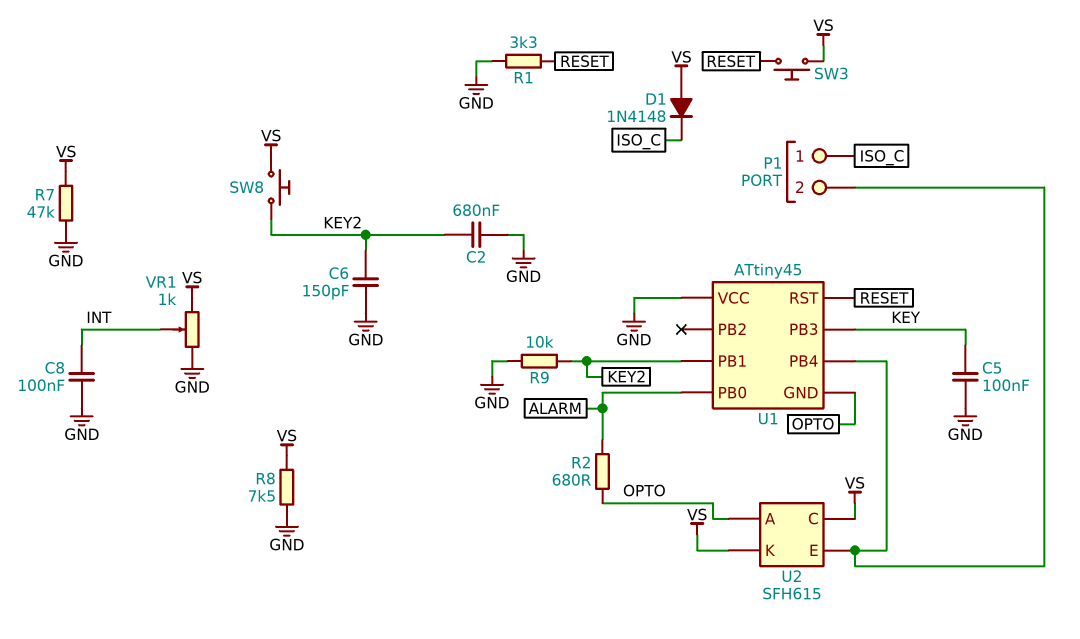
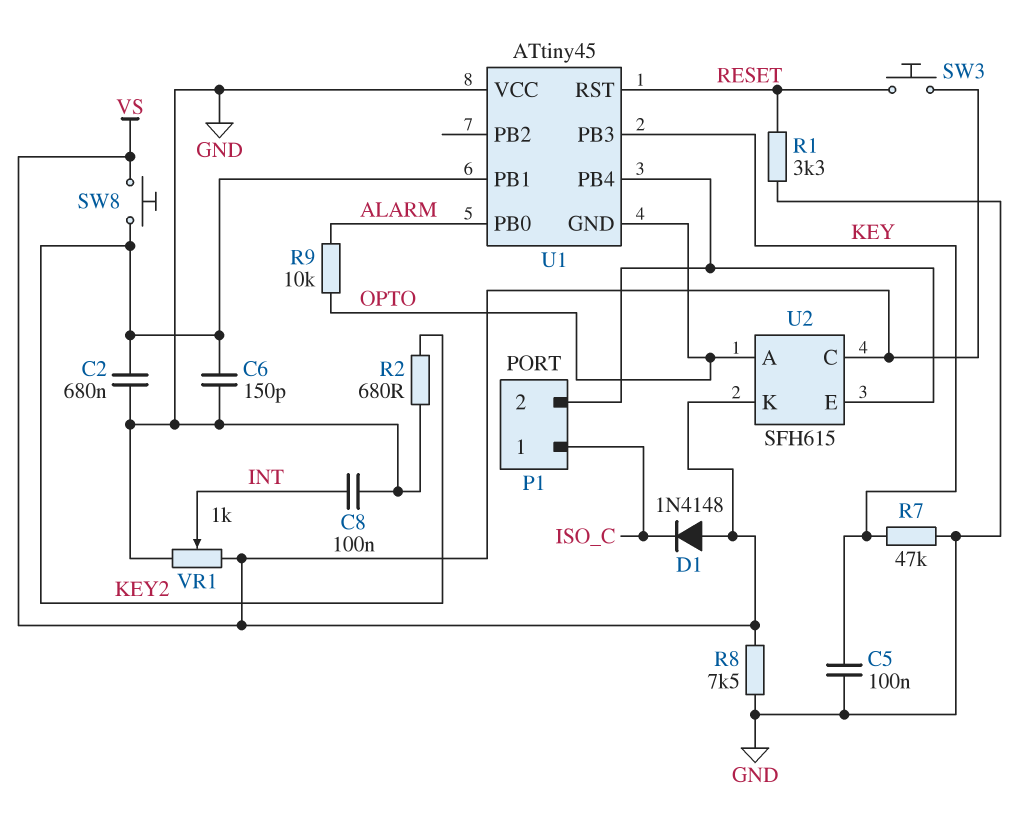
R2: 680 (ALARM, OPTO) -> 680 (GND, KEY2)
R7: 47k (GND, VS) -> 47k (GND, KEY)
R9: 10k (GND, KEY2) -> 10k (ALARM, OPTO)

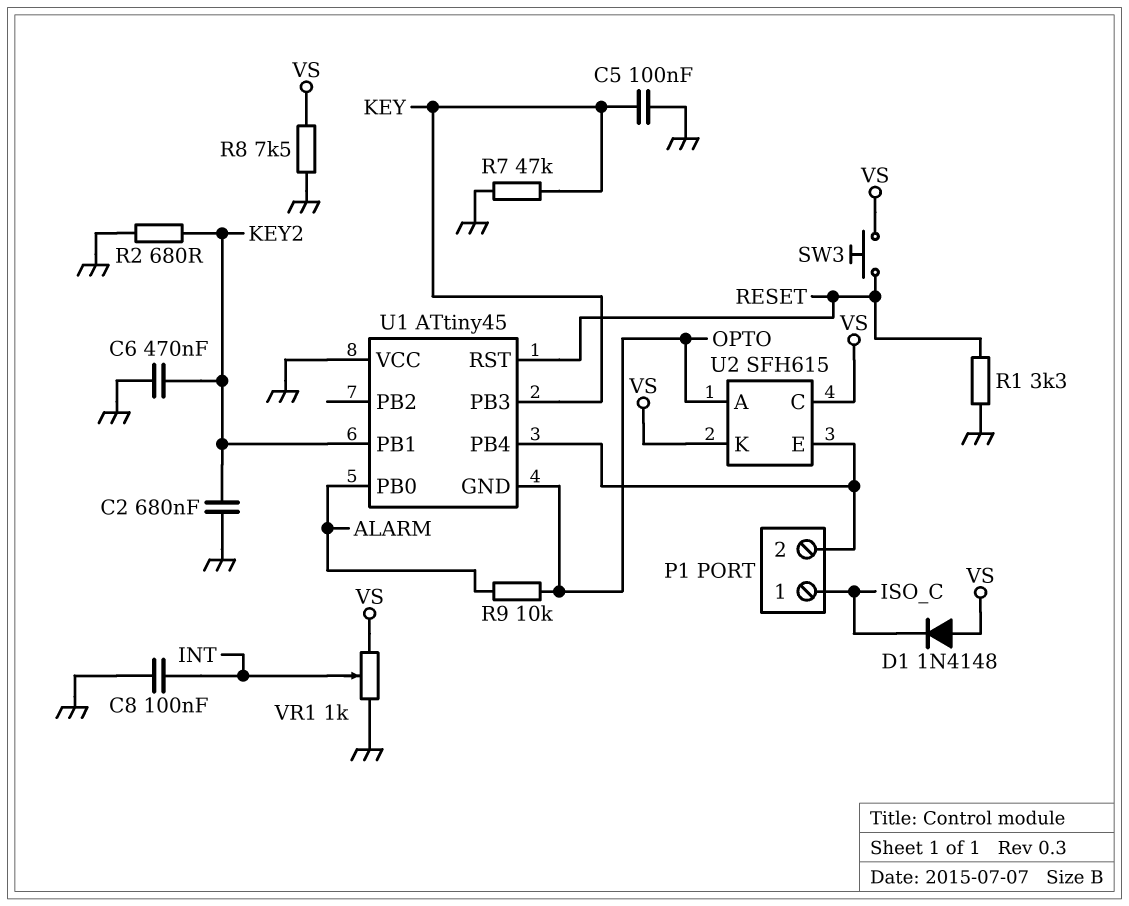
C6: 150pF (GND, KEY2) -> 470nF (GND, KEY2)
SW8: button (KEY2, VS) -> none

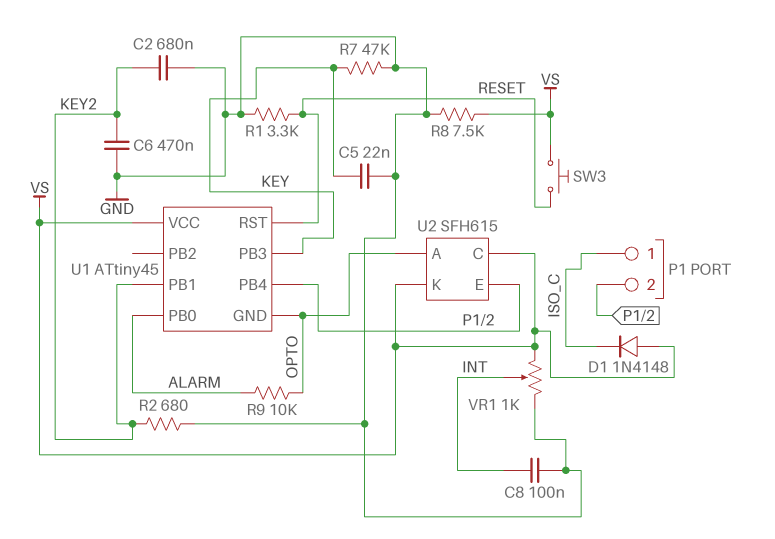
C5: 100nF (GND, KEY) -> 22nF (GND, KEY)
U1 pin VCC: GND -> VS

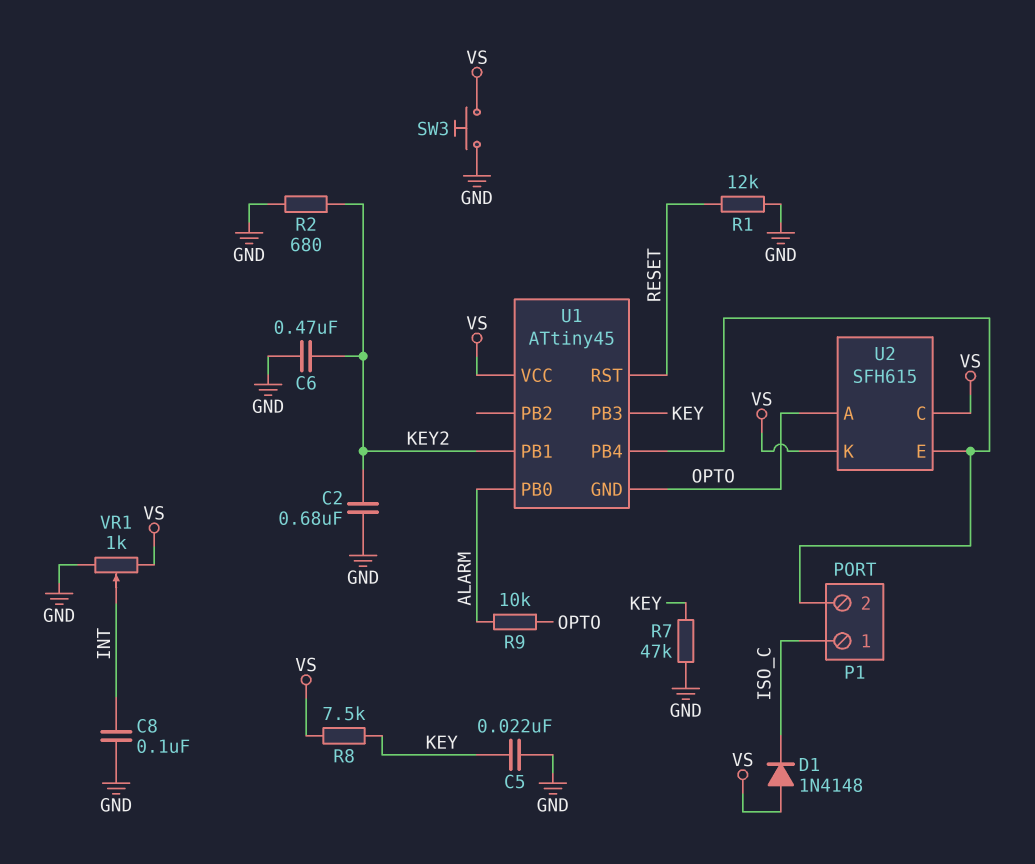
R1: 3.3k (GND, RESET) -> 12k (GND, RESET)
R8: 7.5k (GND, VS) -> 7.5k (KEY, VS)
SW3: button (RESET, VS) -> button (GND, VS)

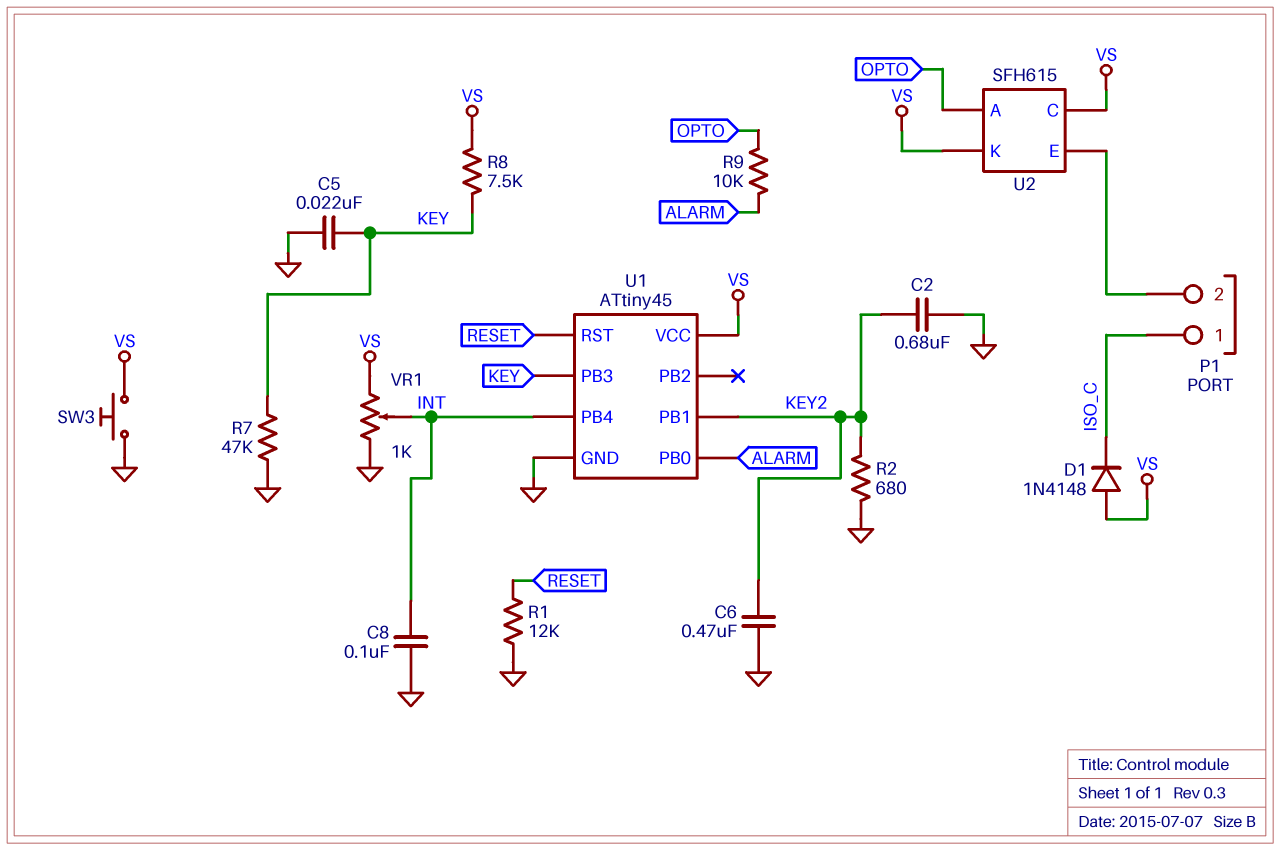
U1 pin GND: OPTO -> GND
U1 pin PB4: P1/2 -> INT

